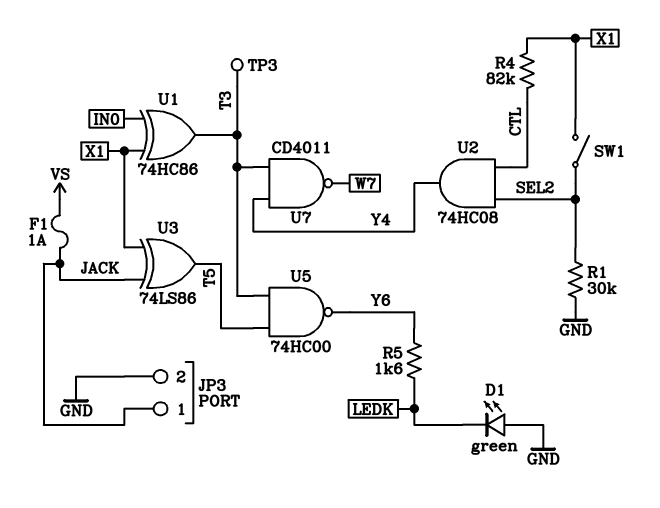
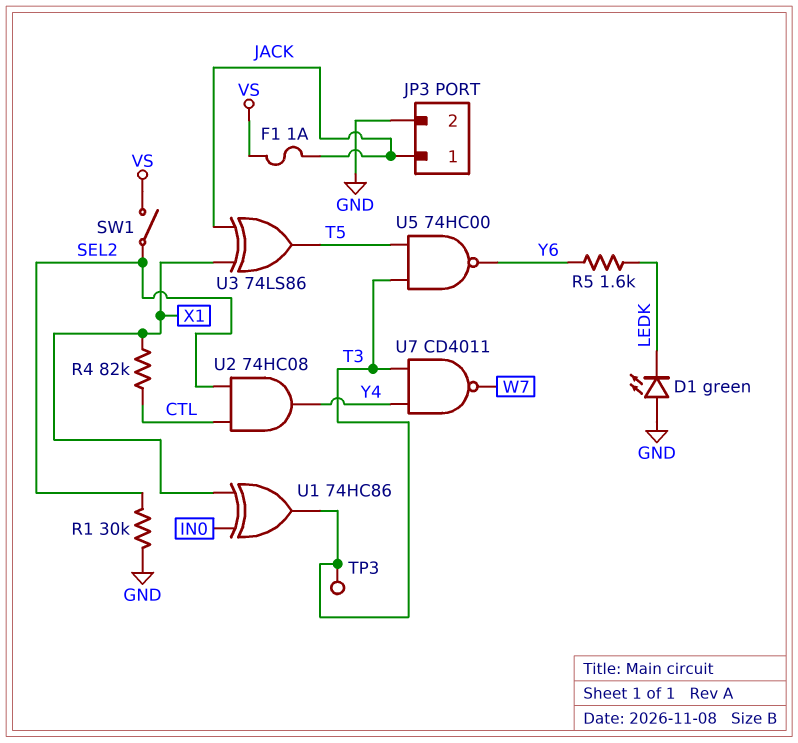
SW1: switch (SEL2, X1) -> switch (SEL2, VS)

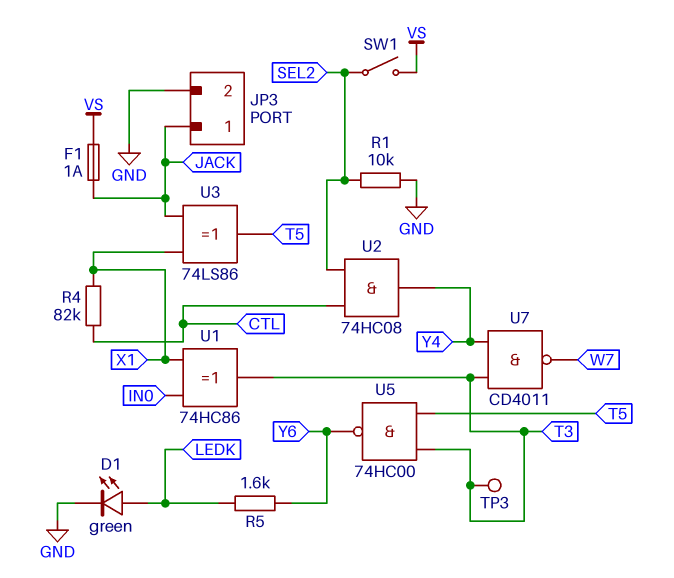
D1: LED green (A GND, K LEDK) -> LED green (A LEDK, K GND)
R1: 30k (GND, SEL2) -> 10k (GND, SEL2)

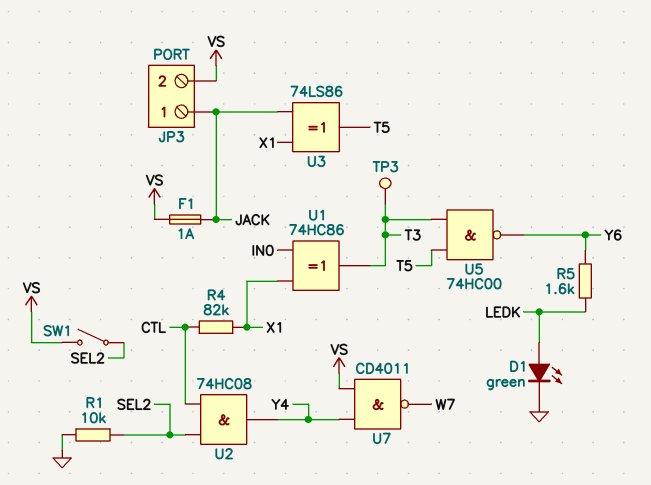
JP3 pin 2: GND -> VS
U7: NAND CD4011 (in T3, in Y4, out W7) -> NAND CD4011 (in VS, in Y4, out W7)

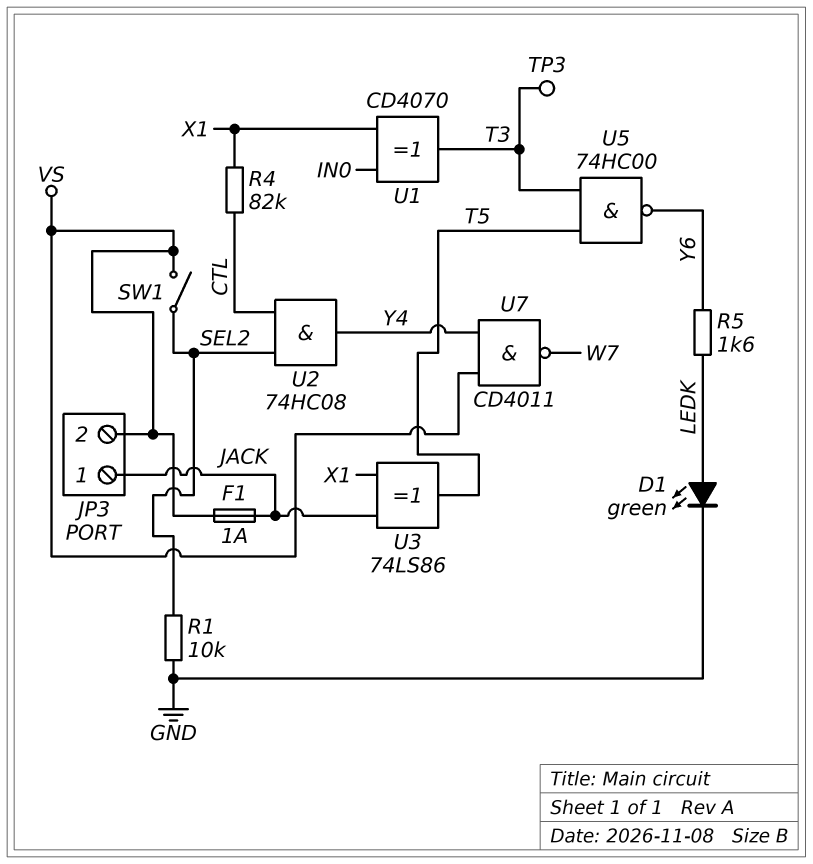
U1: XOR 74HC86 (in IN0, in X1, out T3) -> XOR CD4070 (in IN0, in X1, out T3)

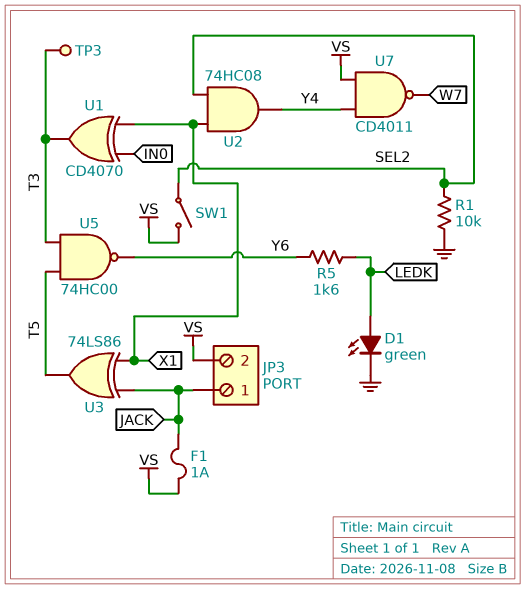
R4: 82k (CTL, X1) -> none
U2: AND 74HC08 (in CTL, in SEL2, out Y4) -> AND 74HC08 (in SEL2, in X1, out Y4)

